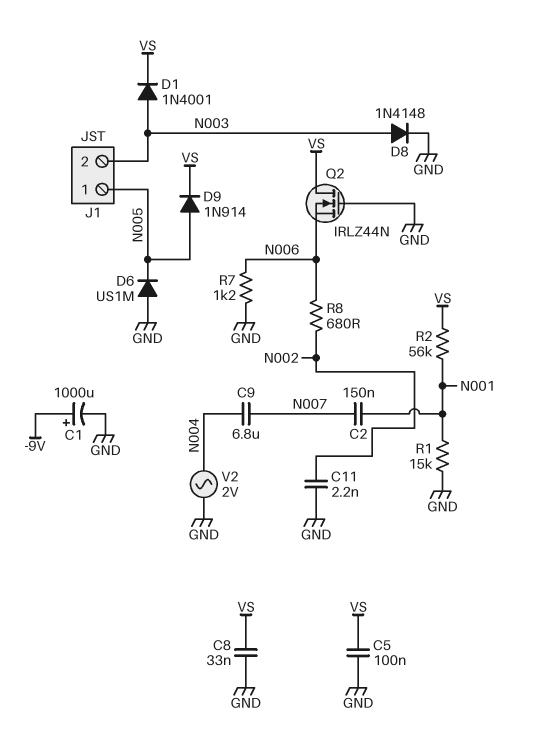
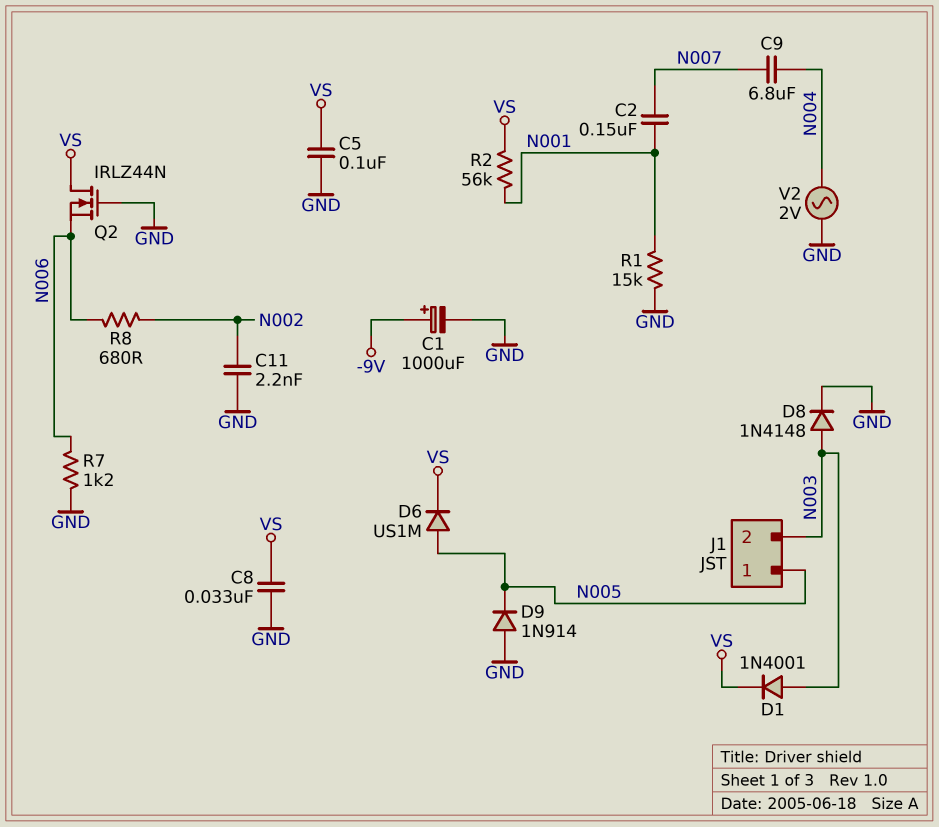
D6: diode US1M (A GND, K N005) -> diode US1M (A N005, K VS)
D9: diode 1N914 (A N005, K VS) -> diode 1N914 (A GND, K N005)

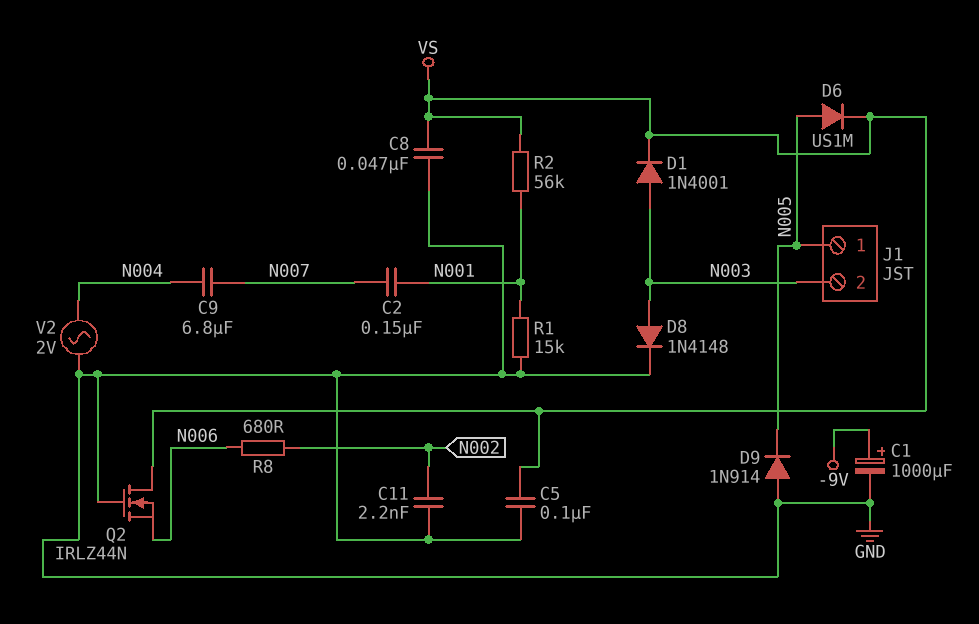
C8: 33nF (GND, VS) -> 47nF (GND, VS)
R7: 1.2k (GND, N006) -> none

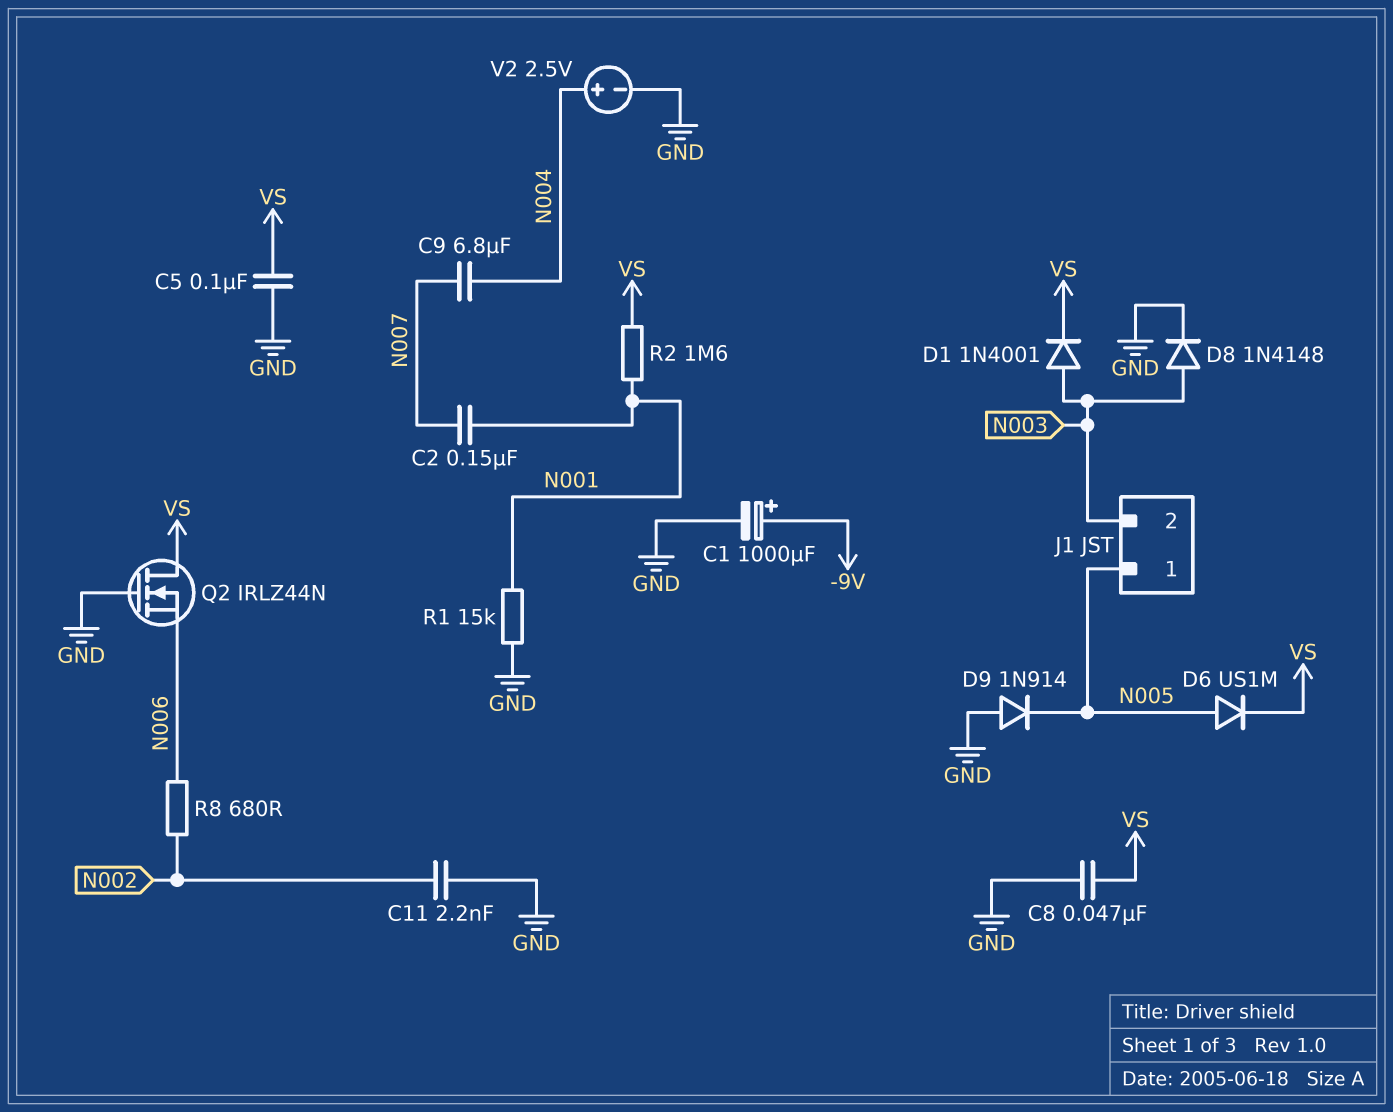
R2: 56k (N001, VS) -> 1.6M (N001, VS)
V2: AC 2V (GND, N004) -> 2.5V (plus N004, minus GND)

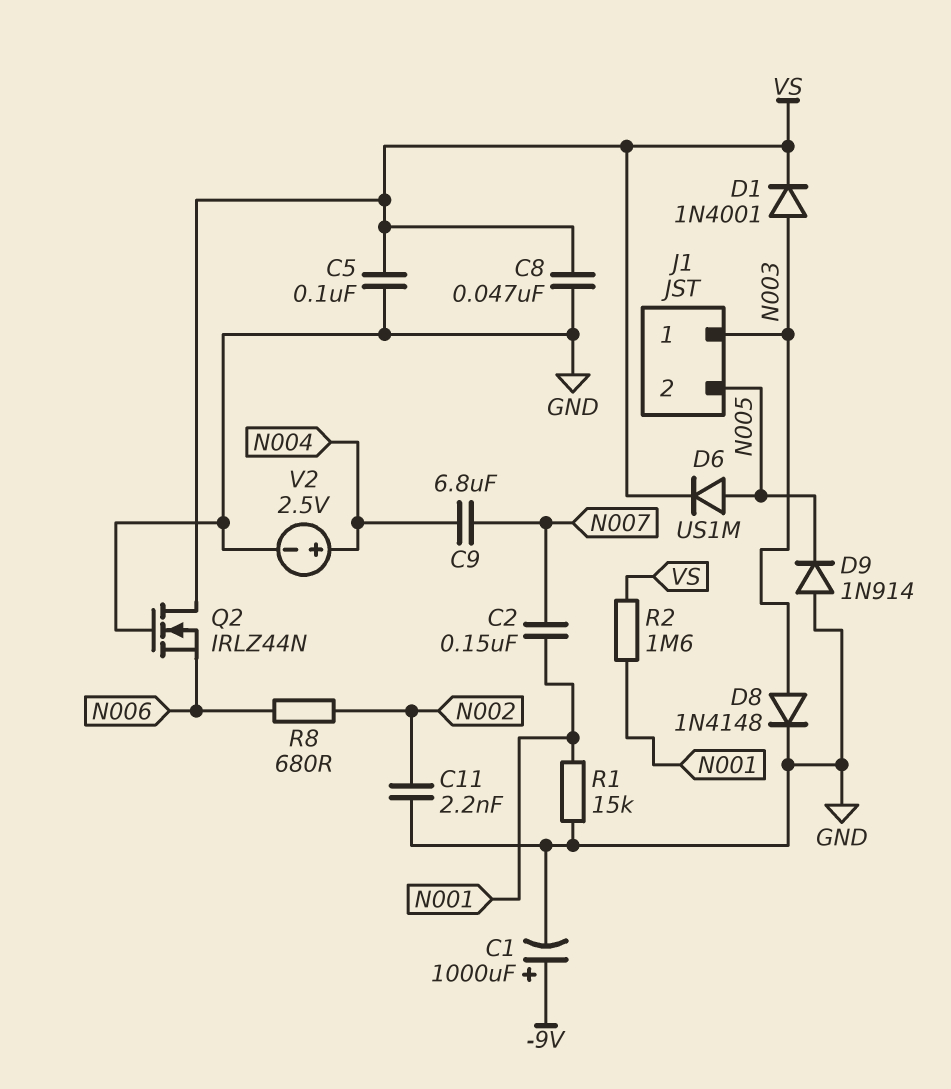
J1 pin 1: N005 -> N003
J1 pin 2: N003 -> N005

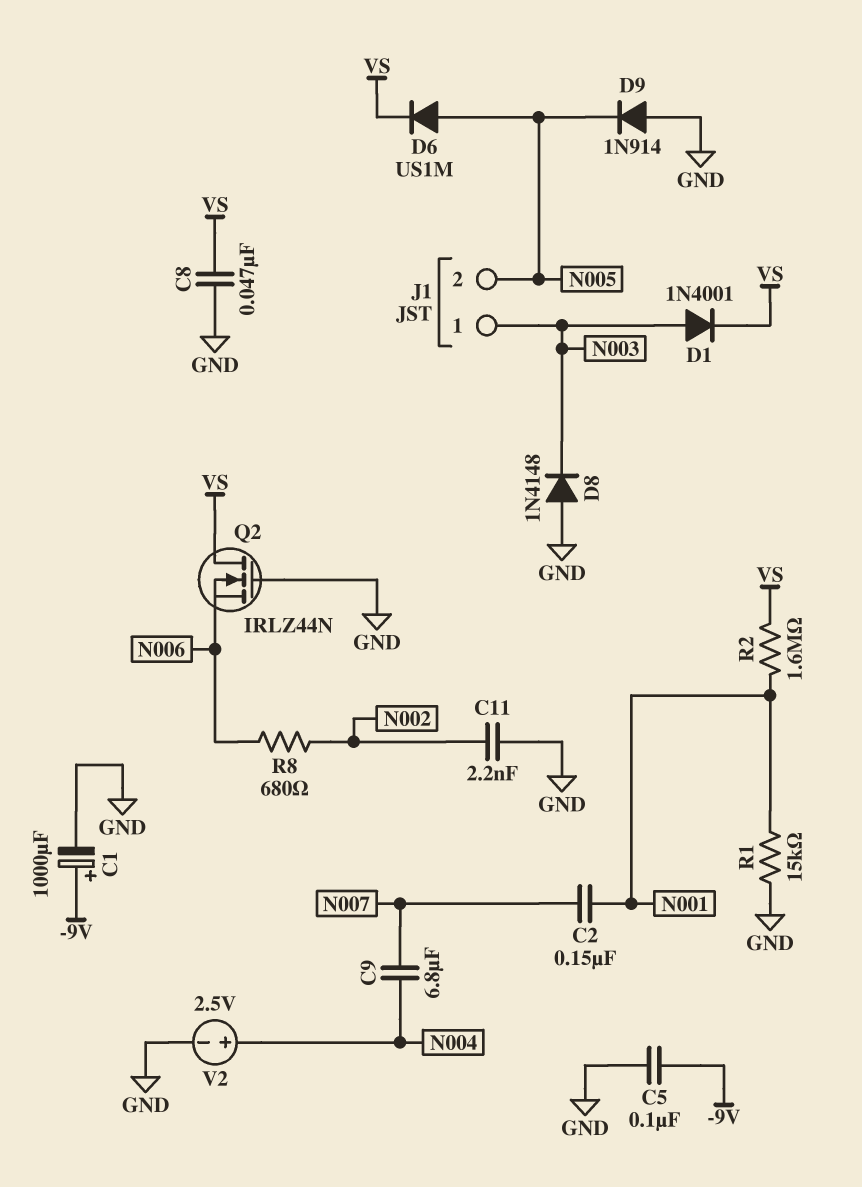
C5: 100nF (GND, VS) -> 100nF (-9V, GND)
D8: diode 1N4148 (A N003, K GND) -> diode 1N4148 (A GND, K N003)

